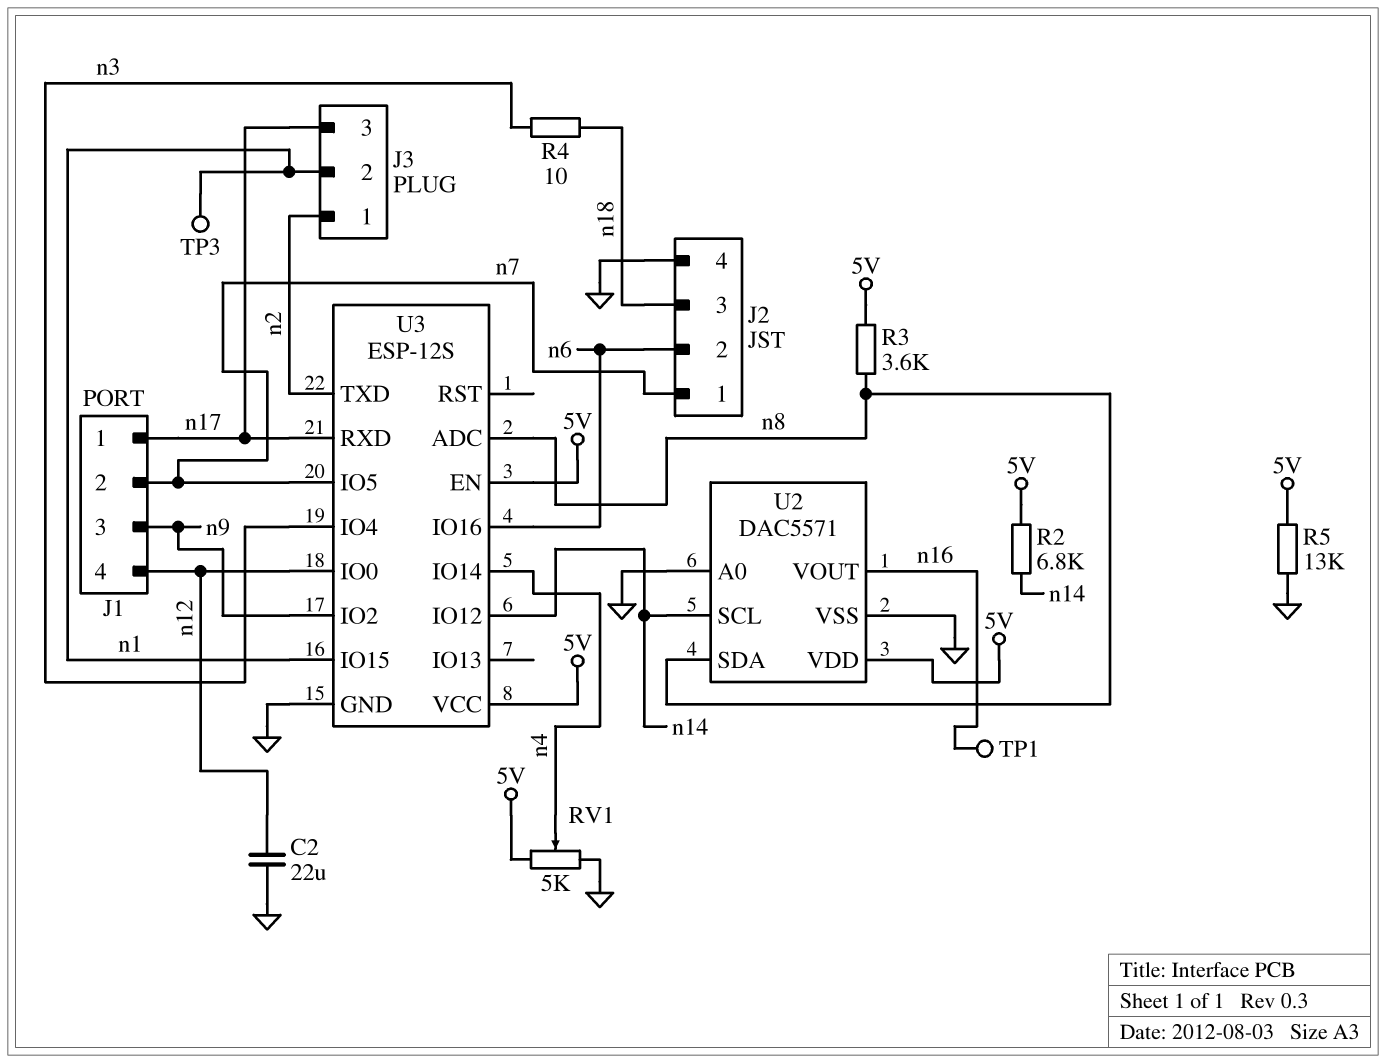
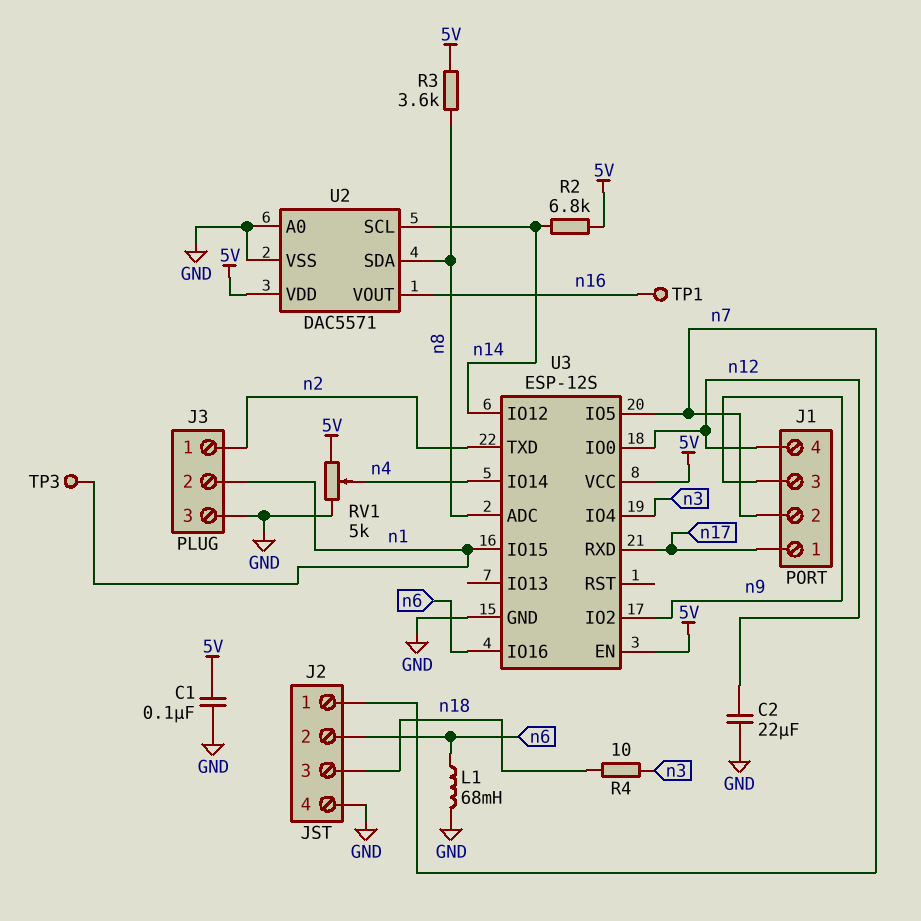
C1: none -> 100nF (5V, GND)
J3 pin 3: n17 -> GND
L1: none -> 68mH (GND, n6)
R5: 13k (5V, GND) -> none

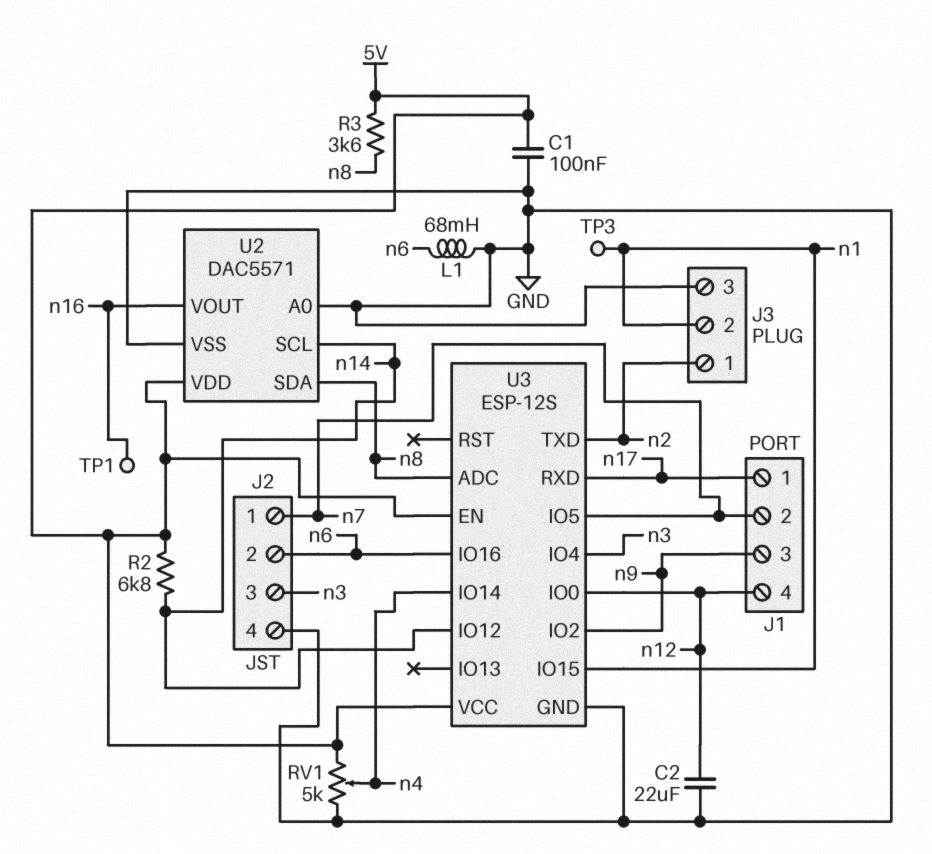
J2 pin 3: n18 -> n3
R4: 10 (n3, n18) -> none

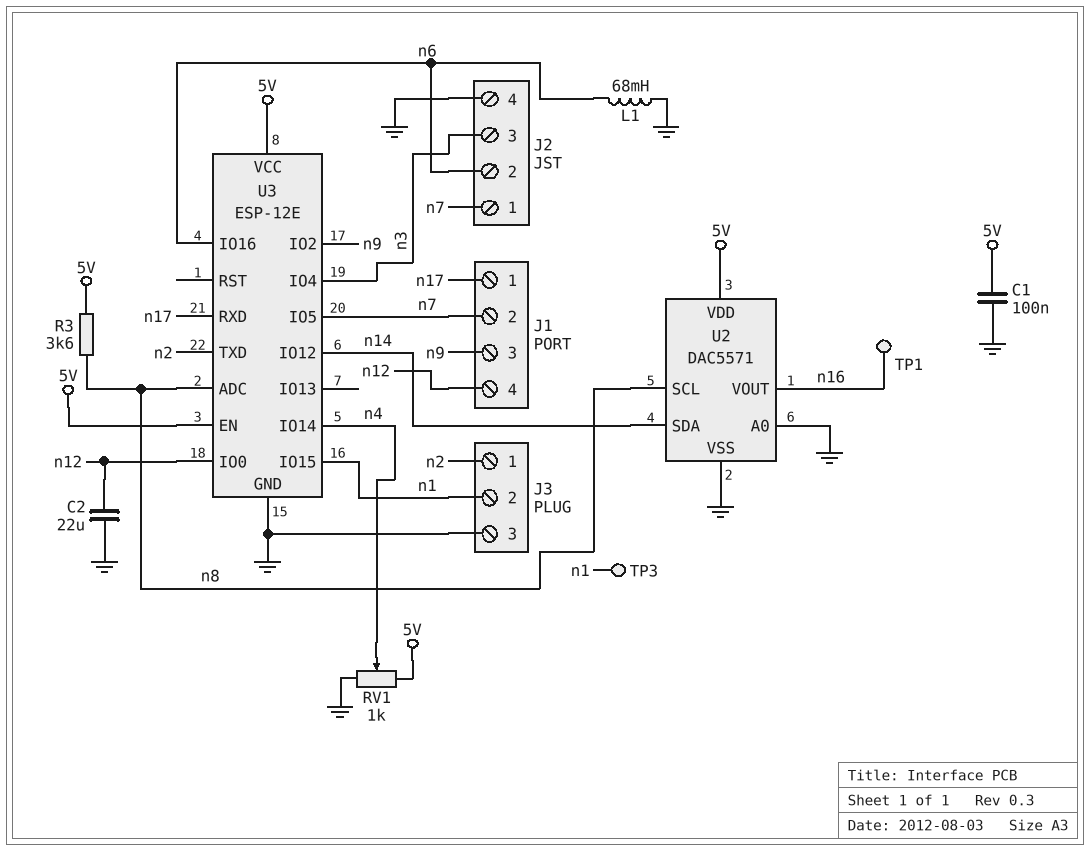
R2: 6.8k (5V, n14) -> none
RV1: 5k (5V, GND, wiper n4) -> 1k (5V, GND, wiper n4)
U2 pin SCL: n14 -> n8
U2 pin SDA: n8 -> n14
U3: ESP-12S -> ESP-12E

